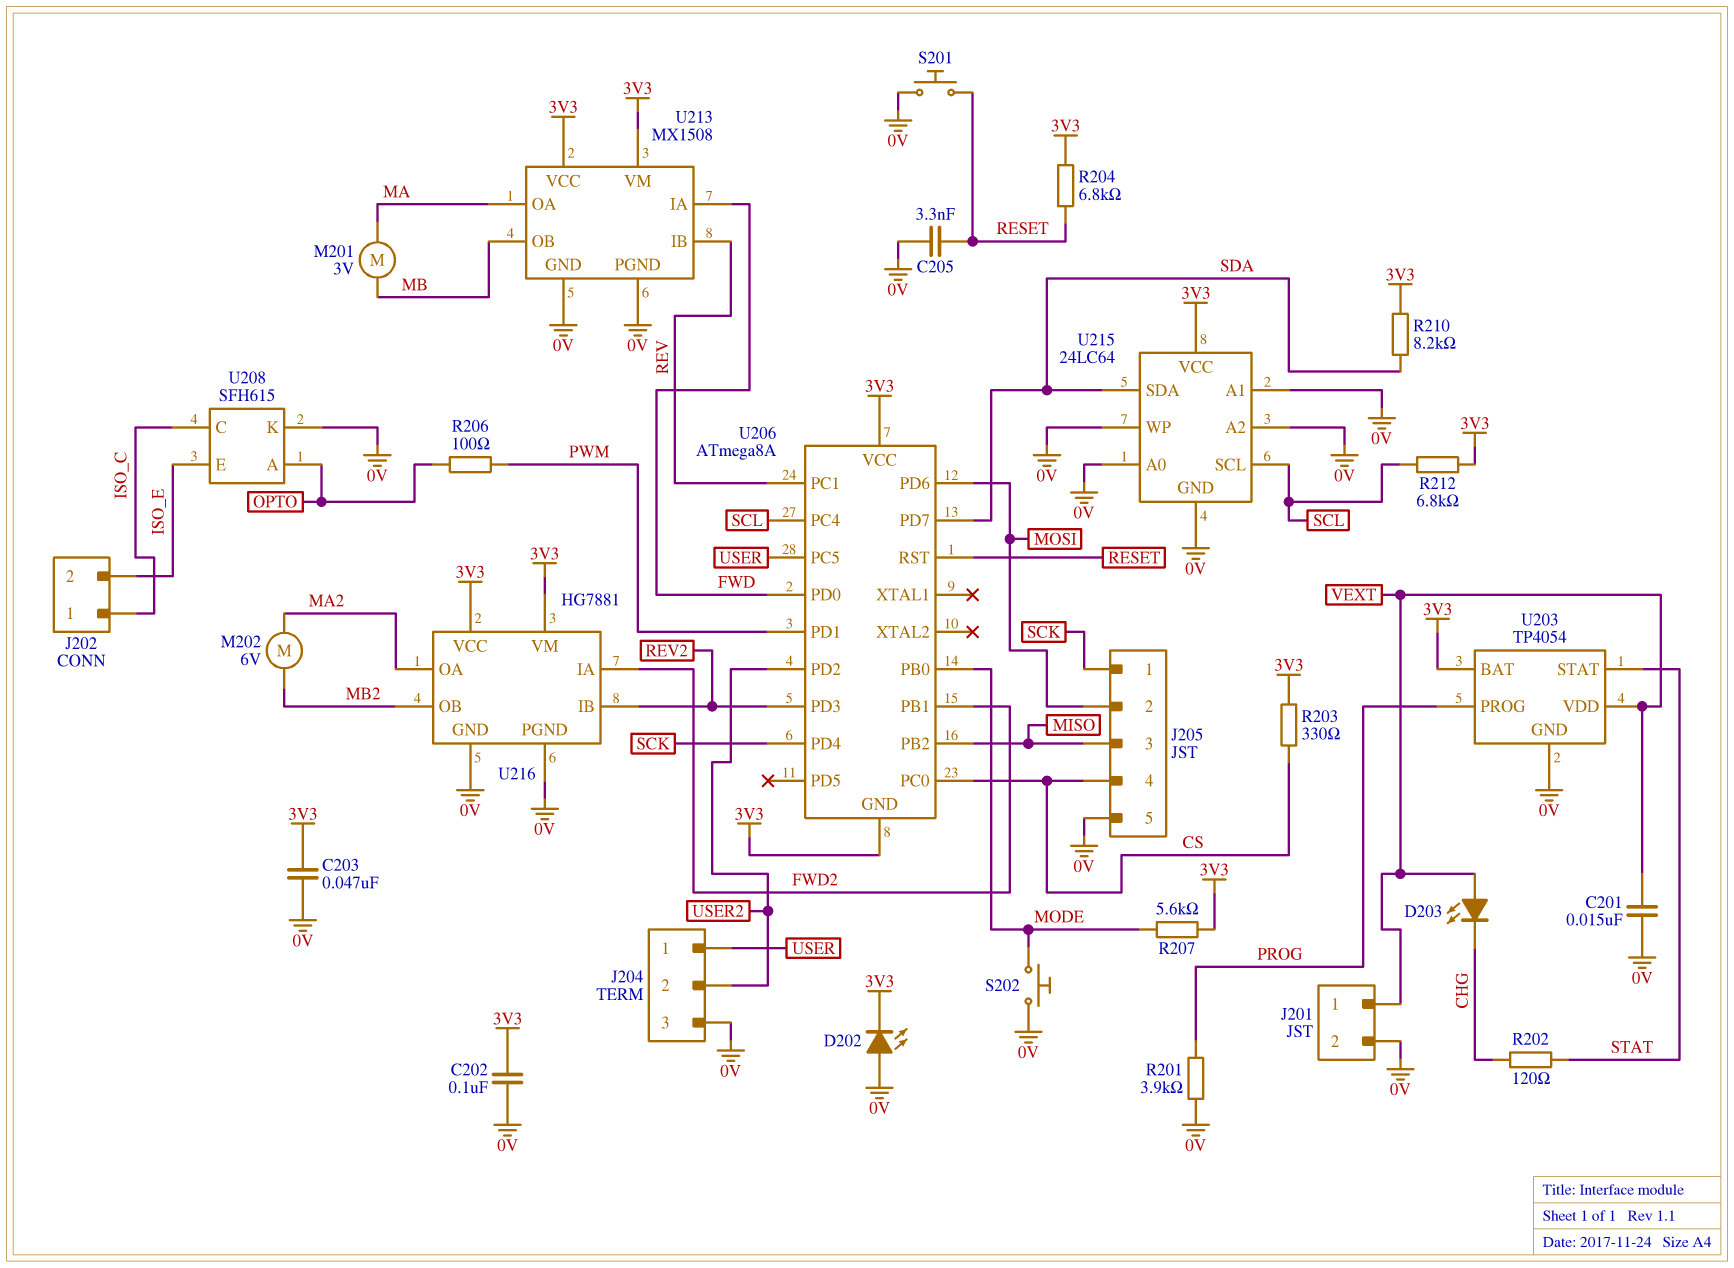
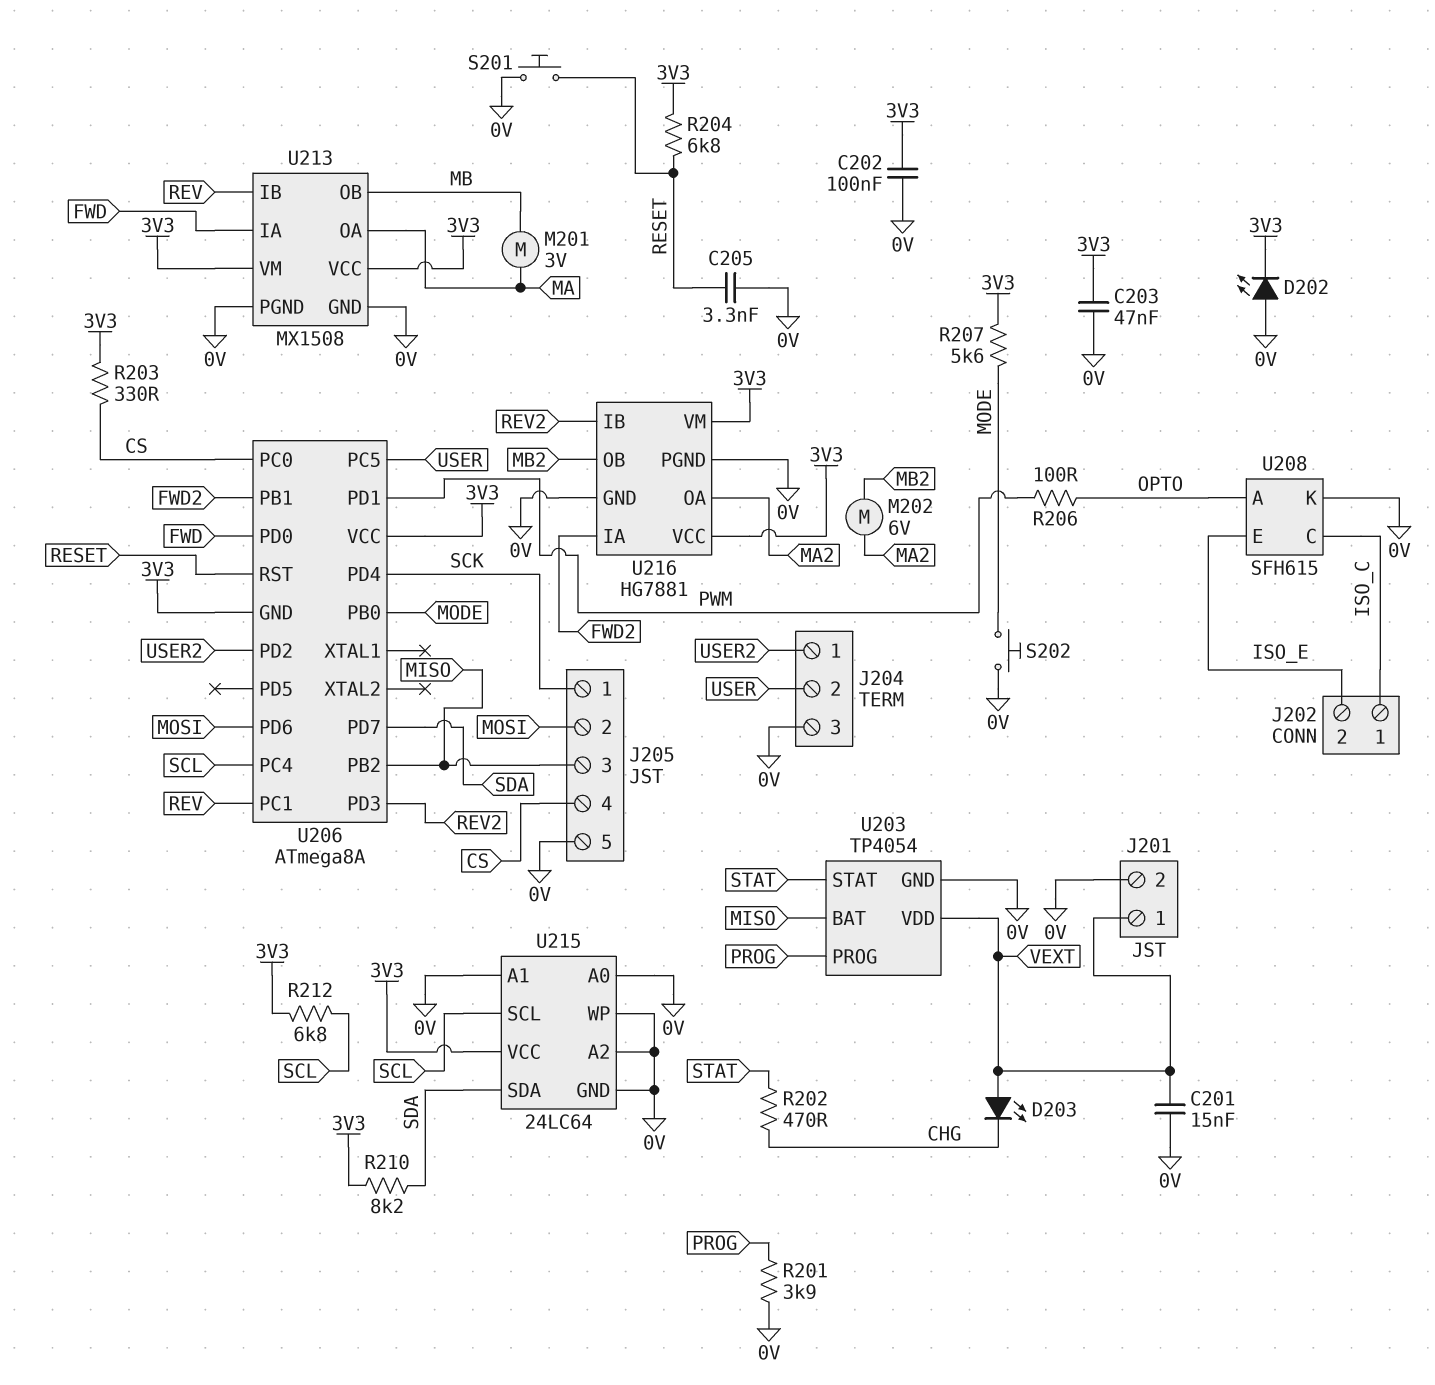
J204 pin 1: USER -> USER2
J204 pin 2: USER2 -> USER
R202: 120 (CHG, STAT) -> 470 (CHG, STAT)
U203 pin BAT: 3V3 -> MISO

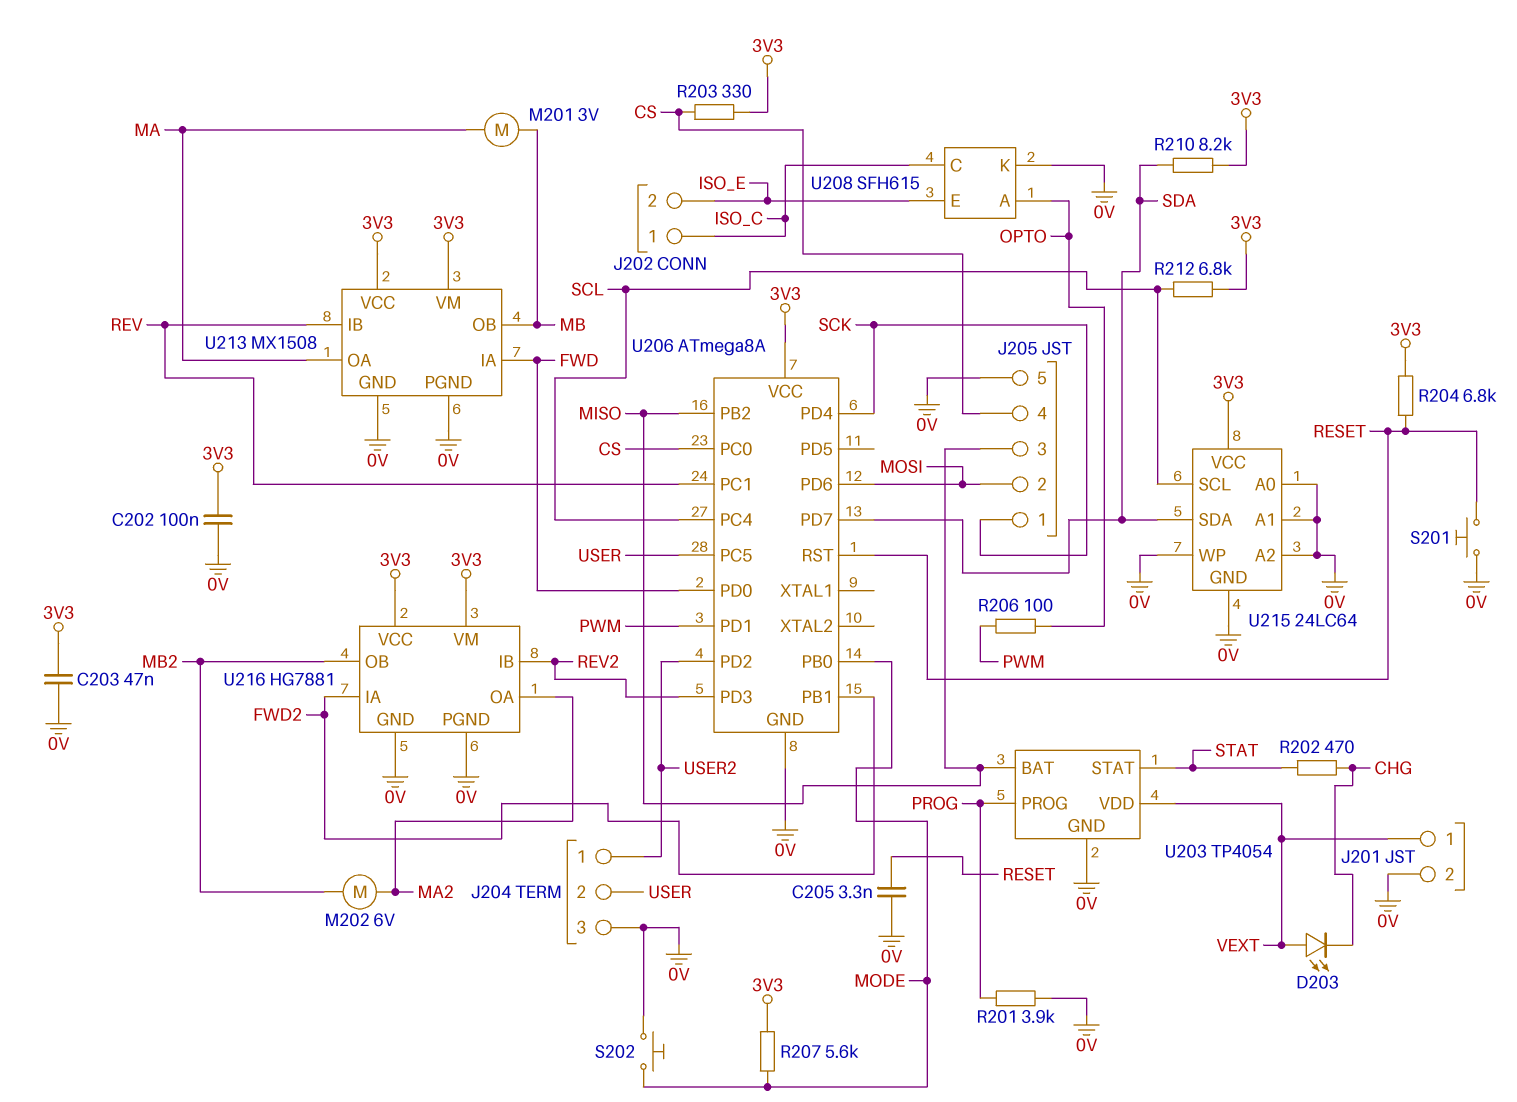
C201: 15nF (0V, VEXT) -> none
D202: LED (A 0V, K 3V3) -> none
U206 pin GND: 3V3 -> 0V

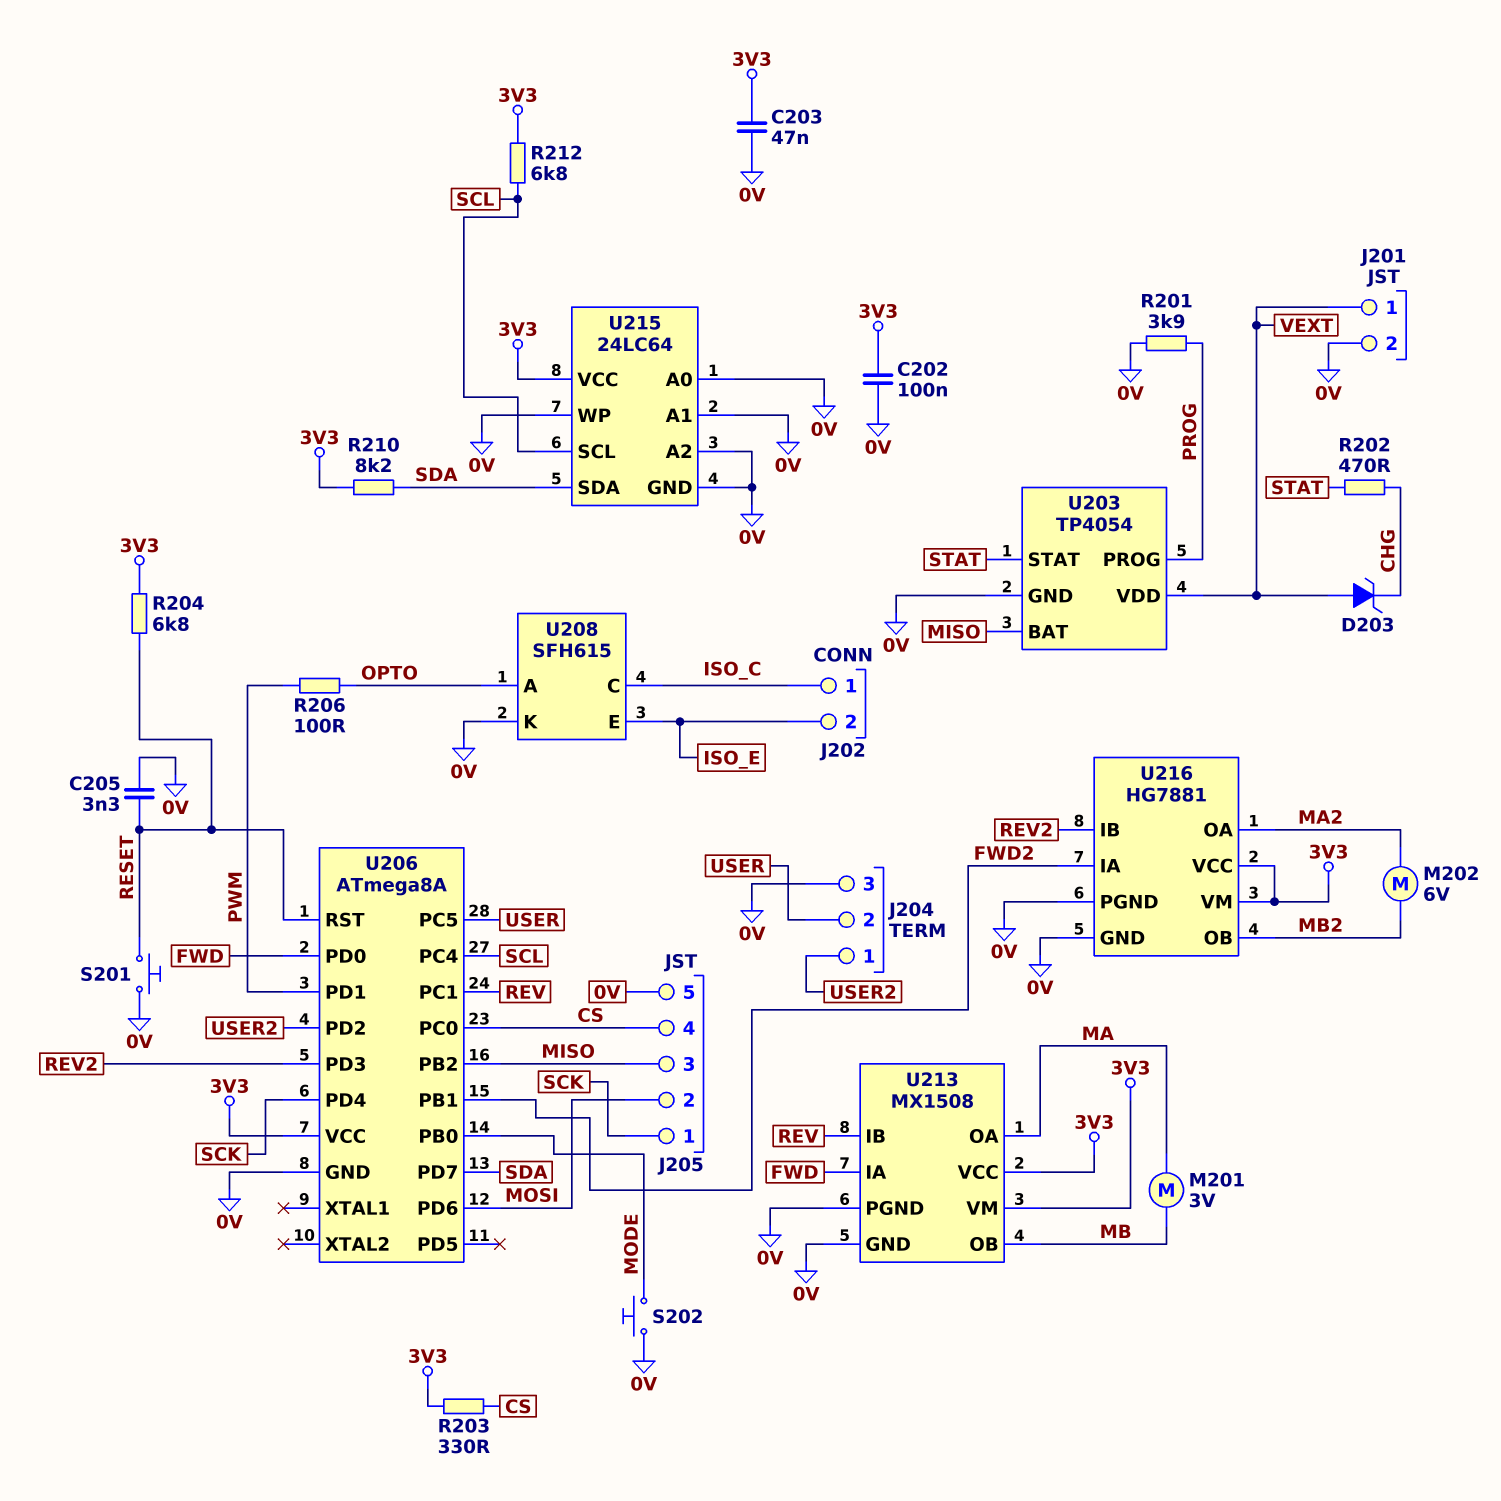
D203: LED (A VEXT, K CHG) -> zener (A VEXT, K CHG)
R207: 5.6k (3V3, MODE) -> none

